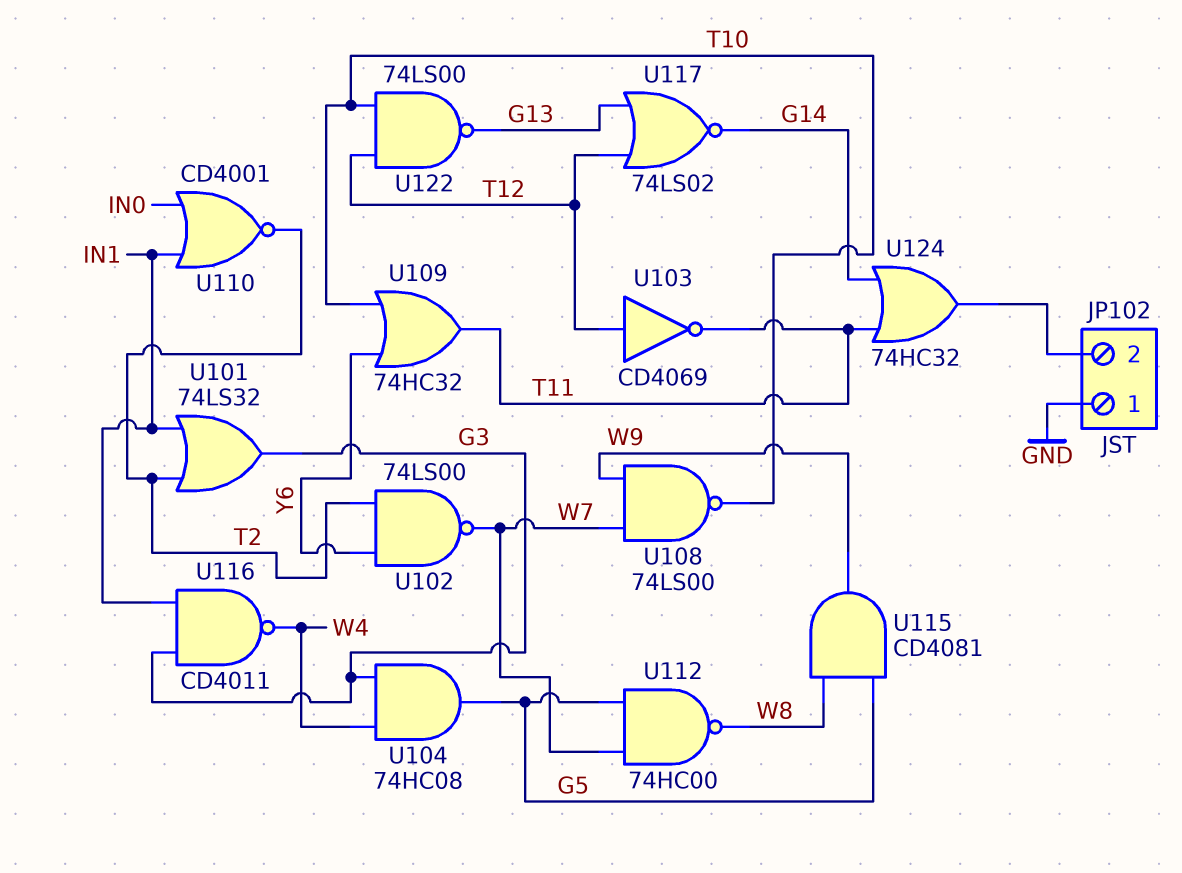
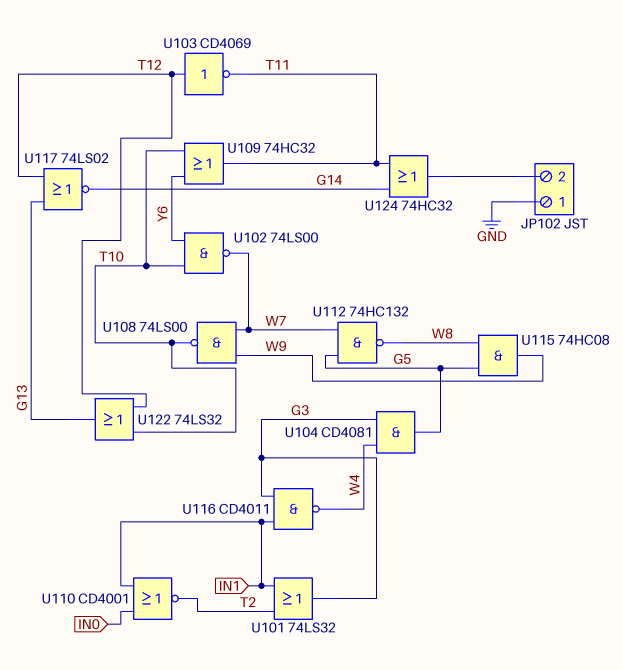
U102: NAND 74LS00 (in T2, in Y6, out W7) -> NAND 74LS00 (in T10, in Y6, out W7)
U104: AND 74HC08 (in G3, in W4, out G5) -> AND CD4081 (in G3, in W4, out G5)
U112: NAND 74HC00 (in G5, in W7, out W8) -> NAND 74HC132 (in G5, in W7, out W8)
U115: AND CD4081 (in G5, in W8, out W9) -> AND 74HC08 (in G5, in W8, out W9)
U122: NAND 74LS00 (in T10, in T12, out G13) -> OR 74LS32 (in T10, in T12, out G13)

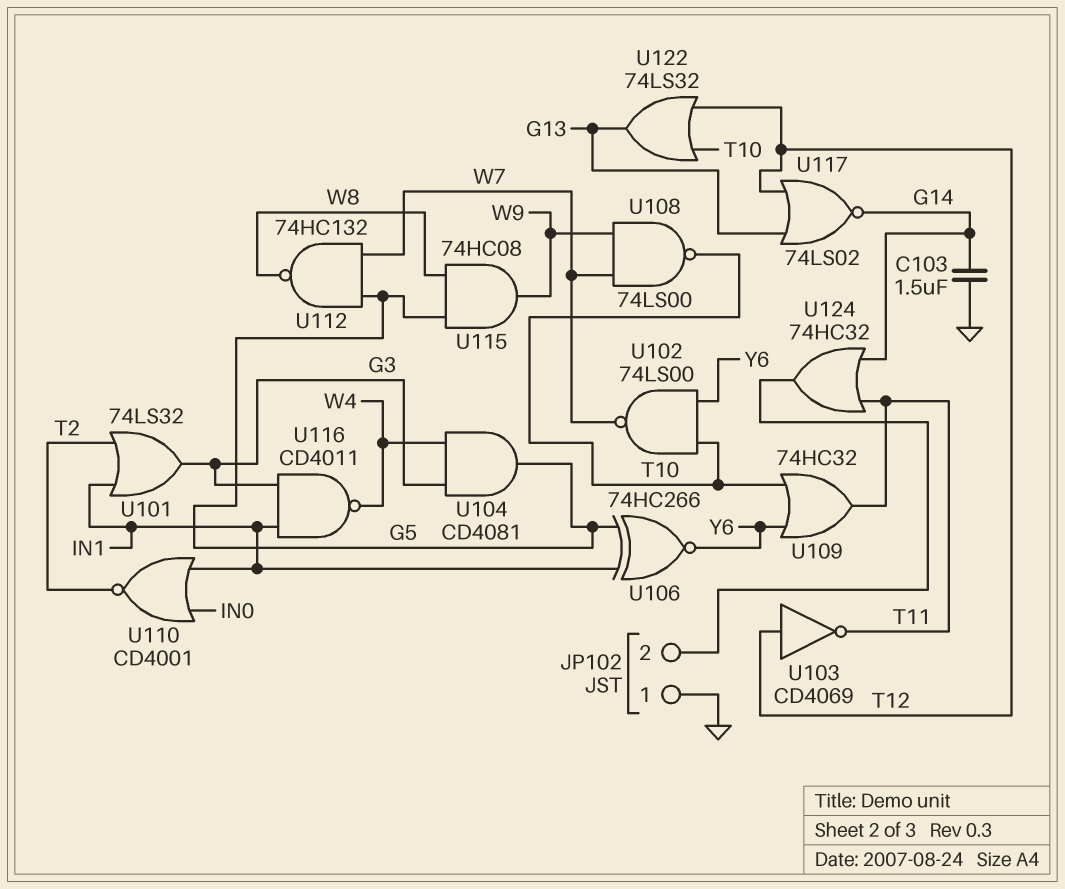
C103: none -> 1.5uF (G14, GND)
U106: none -> XNOR 74HC266 (in G5, in IN1, out Y6)

